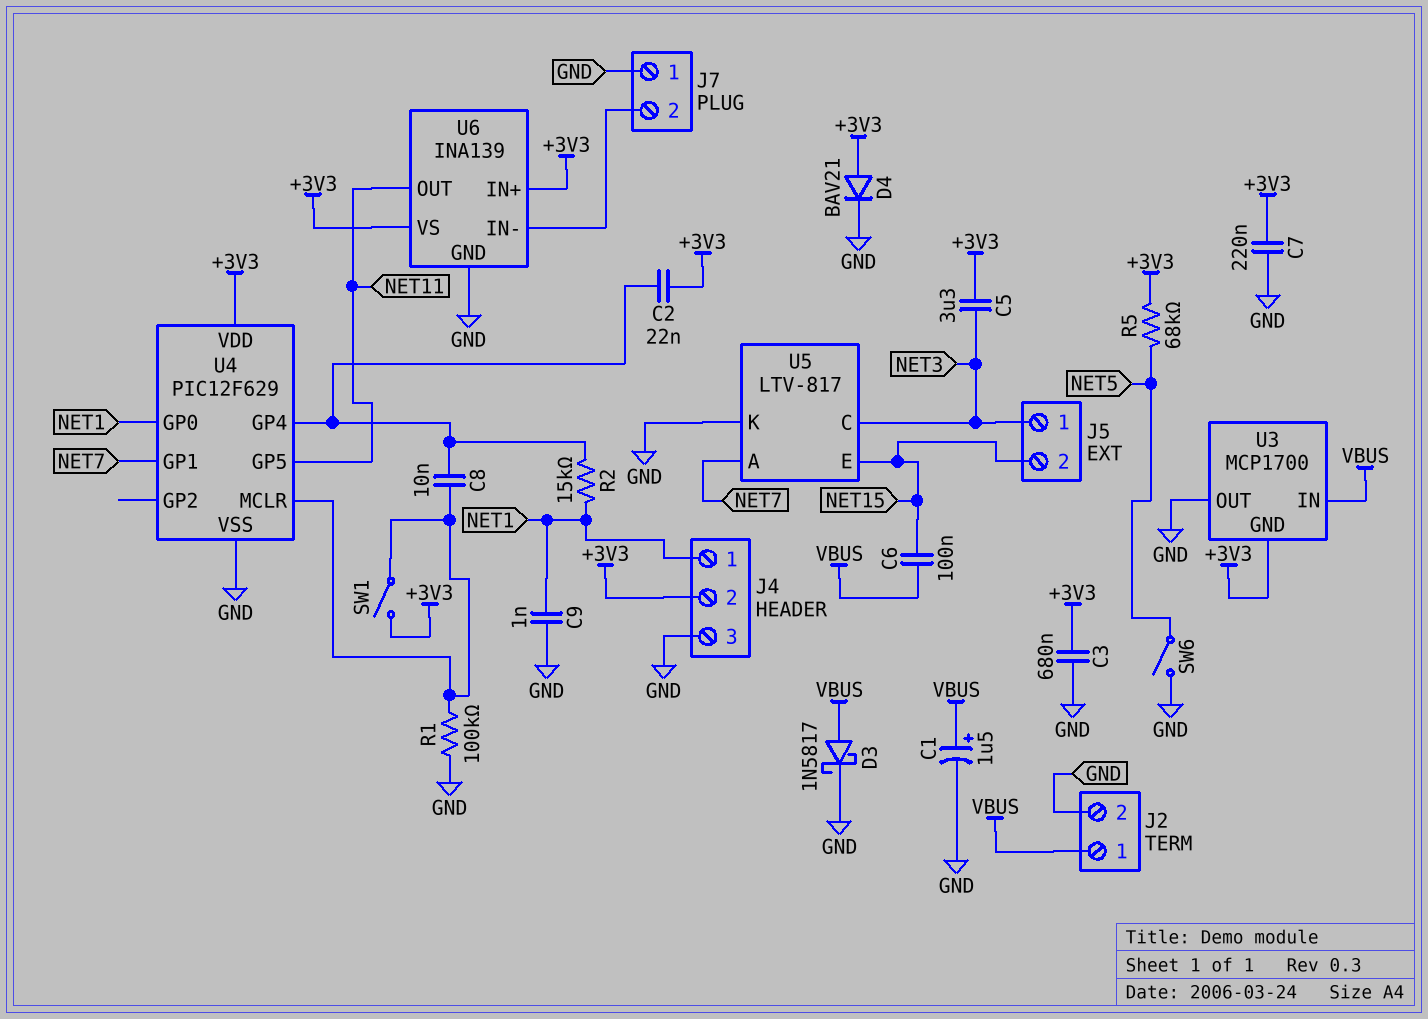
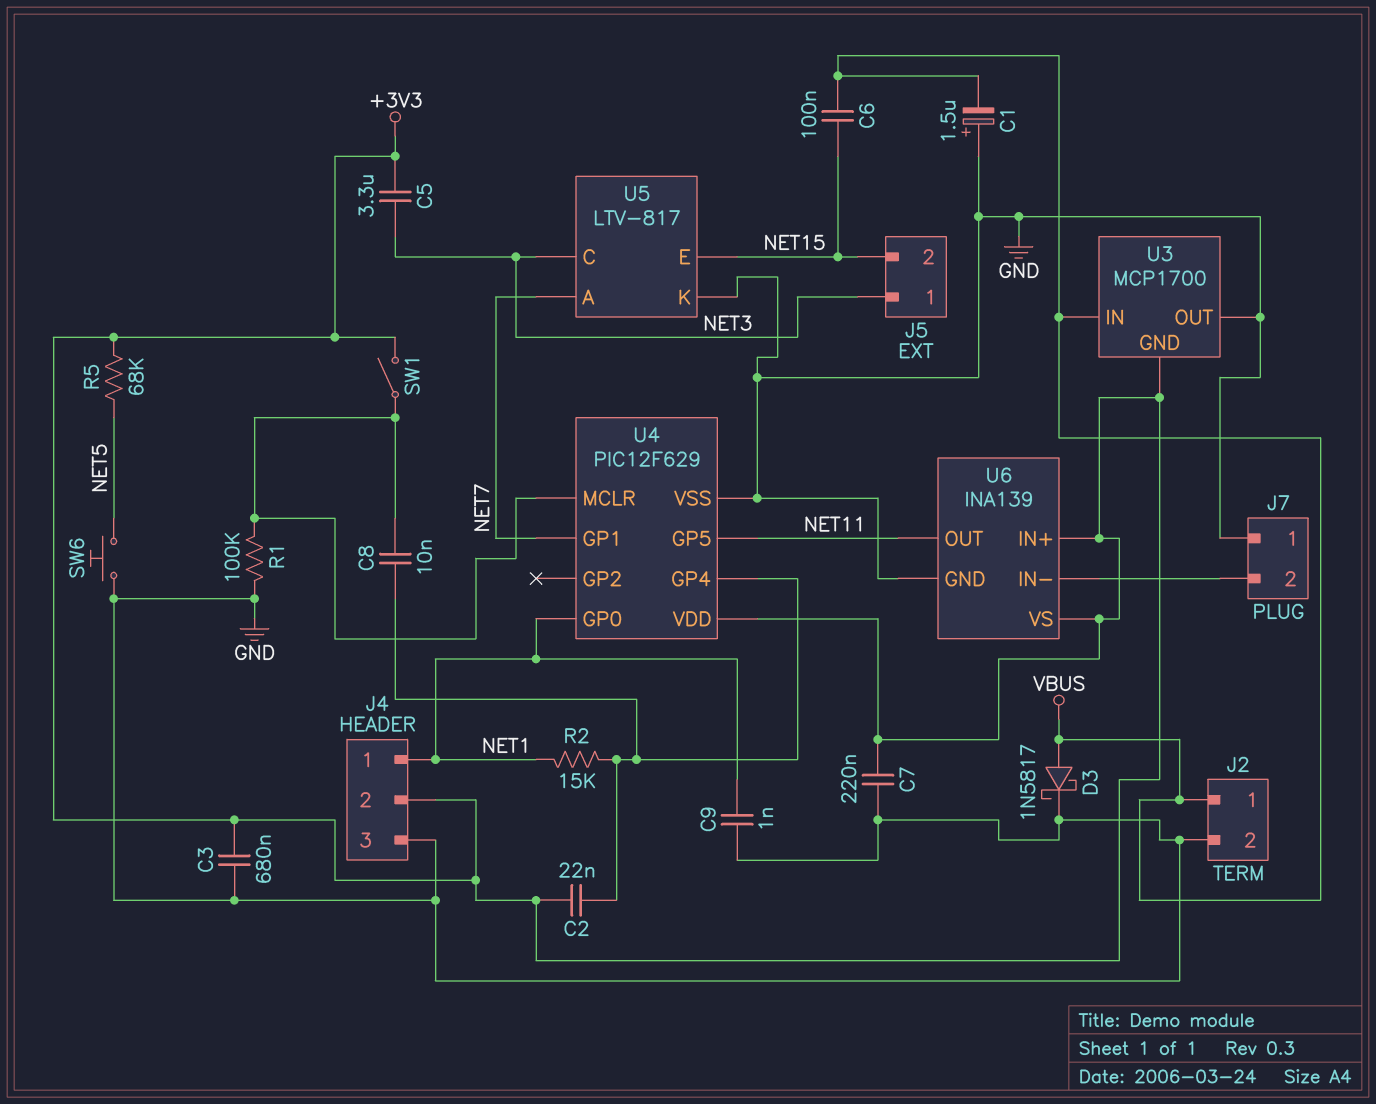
C1: 1.5uF (plus VBUS, minus GND) -> 1.5uF (plus GND, minus VBUS)
D4: diode BAV21 (A +3V3, K GND) -> none
SW6: switch (GND, NET5) -> button (GND, NET5)

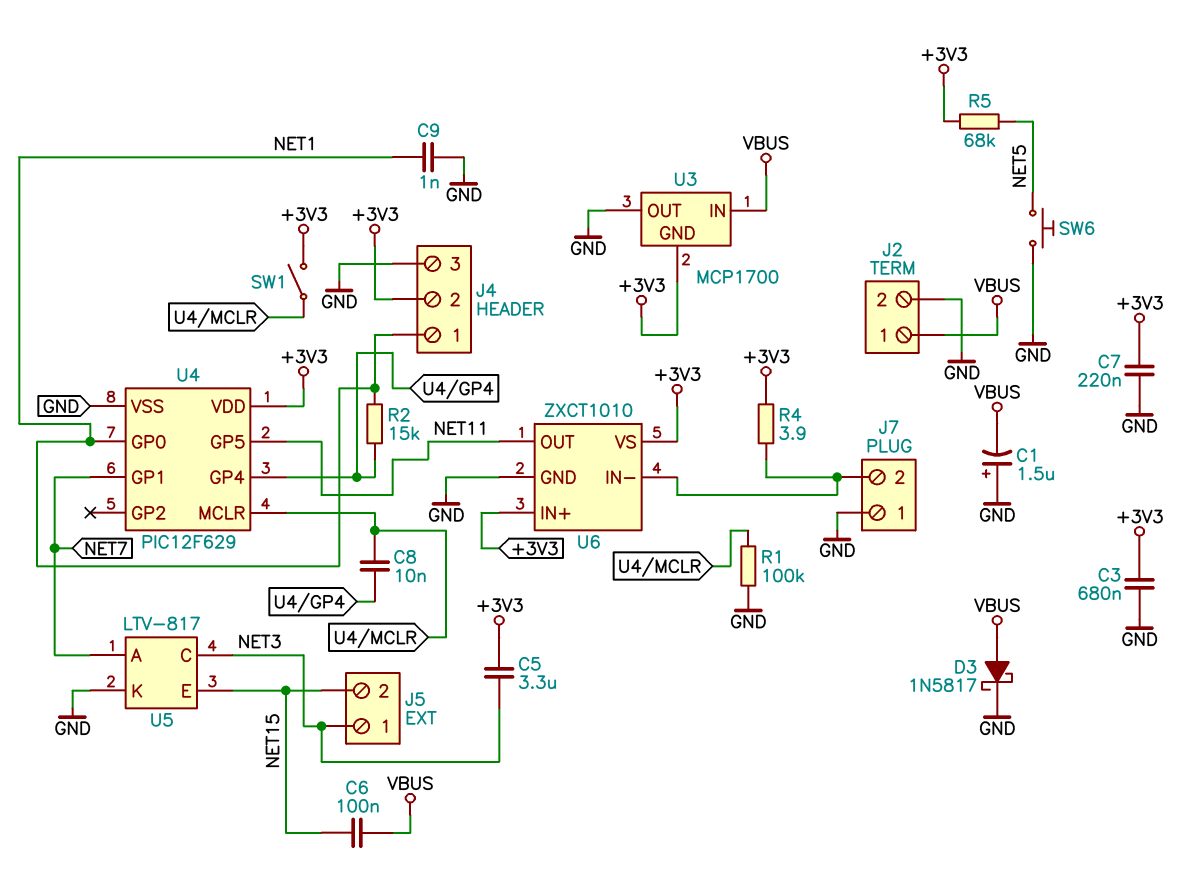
C2: 22nF (+3V3, U4/GP4) -> none
R4: none -> 3.9 (+3V3, J7/2)
U6: INA139 -> ZXCT1010

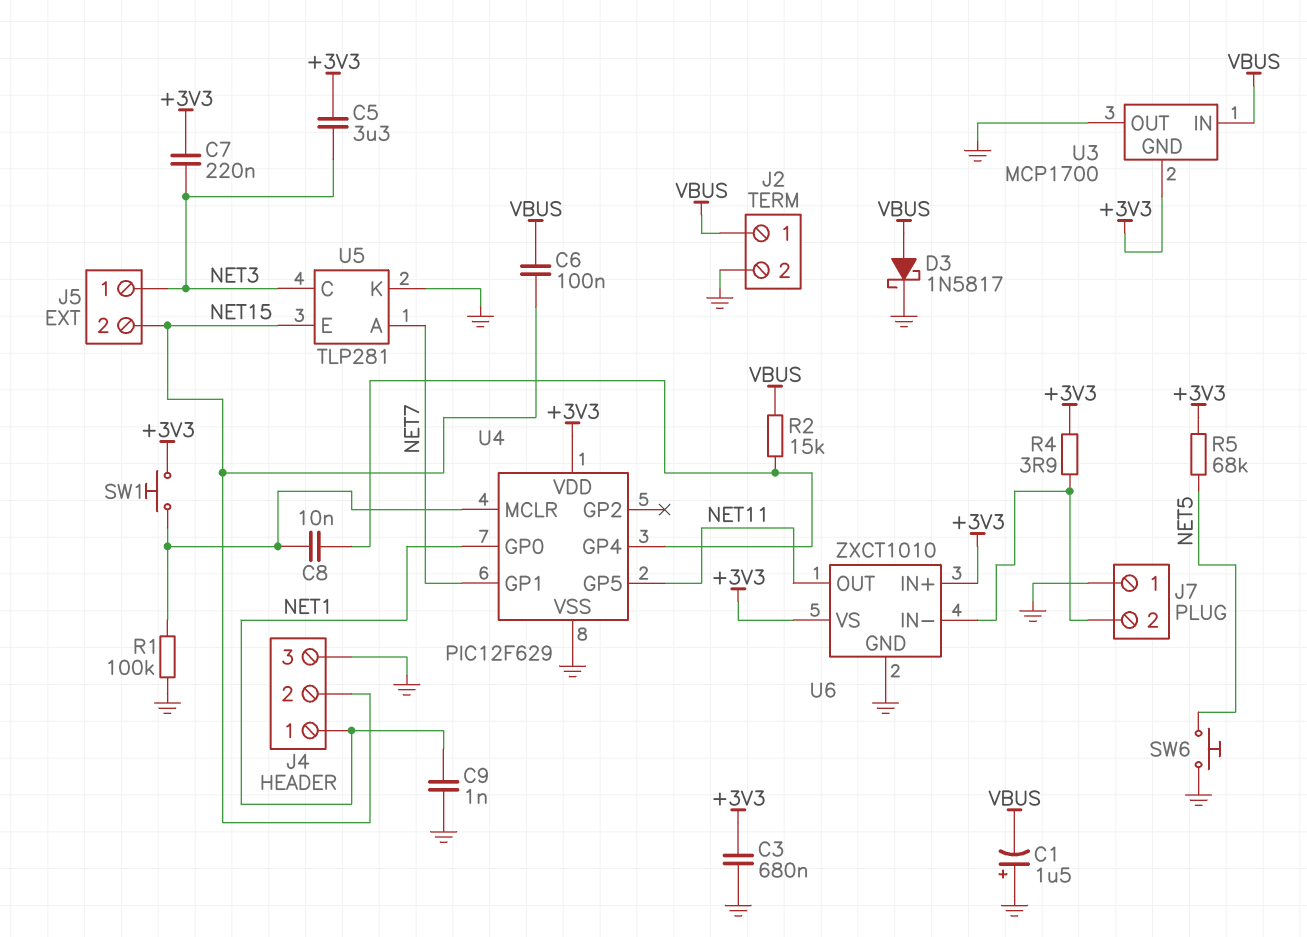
C7: 220nF (+3V3, GND) -> 220nF (+3V3, NET3)
J4 pin 2: +3V3 -> NET15
R2: 15k (NET1, U4/GP4) -> 15k (U4/GP4, VBUS)
SW1: switch (+3V3, U4/MCLR) -> button (+3V3, U4/MCLR)
U5: LTV-817 -> TLP281

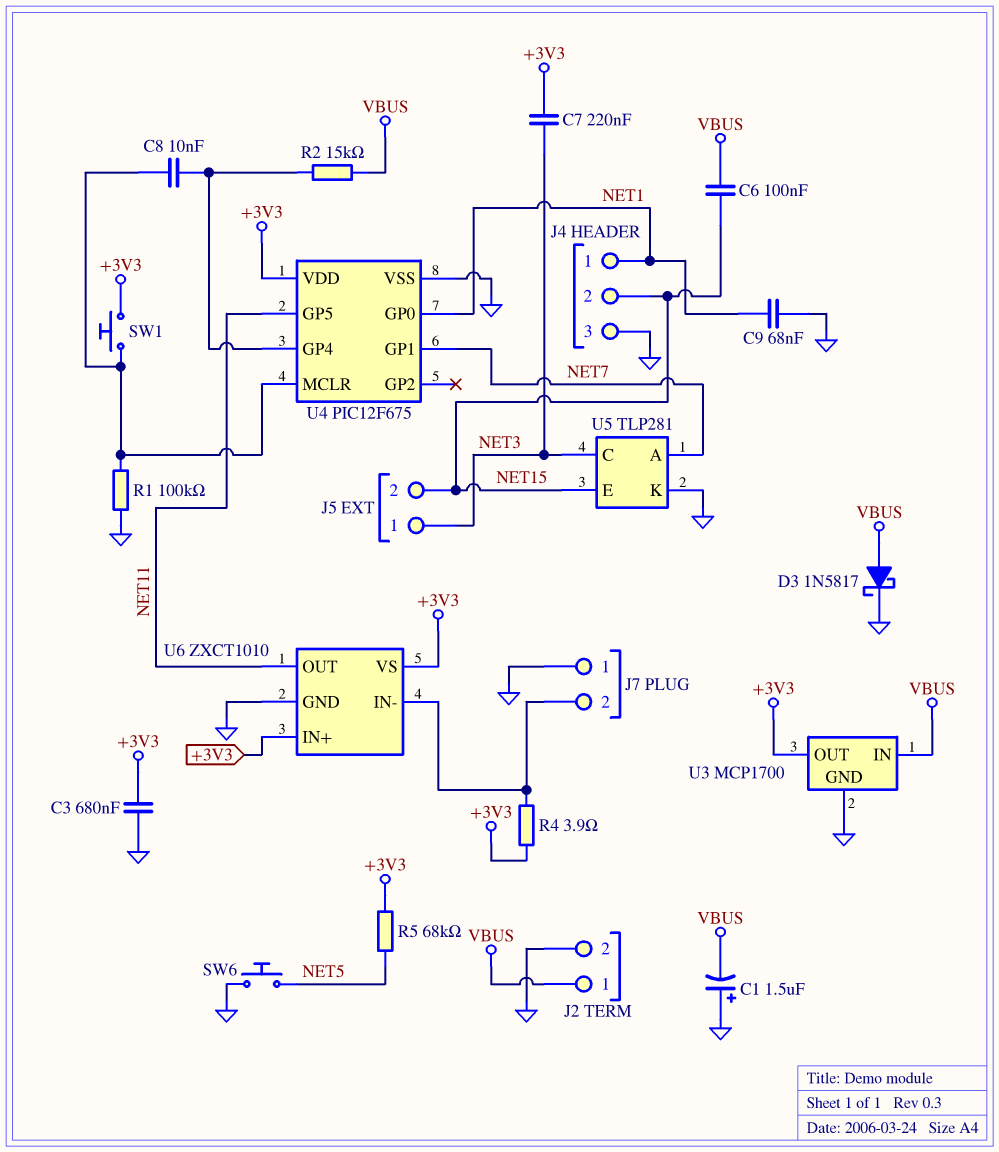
C5: 3.3uF (+3V3, NET3) -> none
C9: 1nF (GND, NET1) -> 68nF (GND, NET1)
U3 pin GND: +3V3 -> GND
U3 pin OUT: GND -> +3V3
U4: PIC12F629 -> PIC12F675

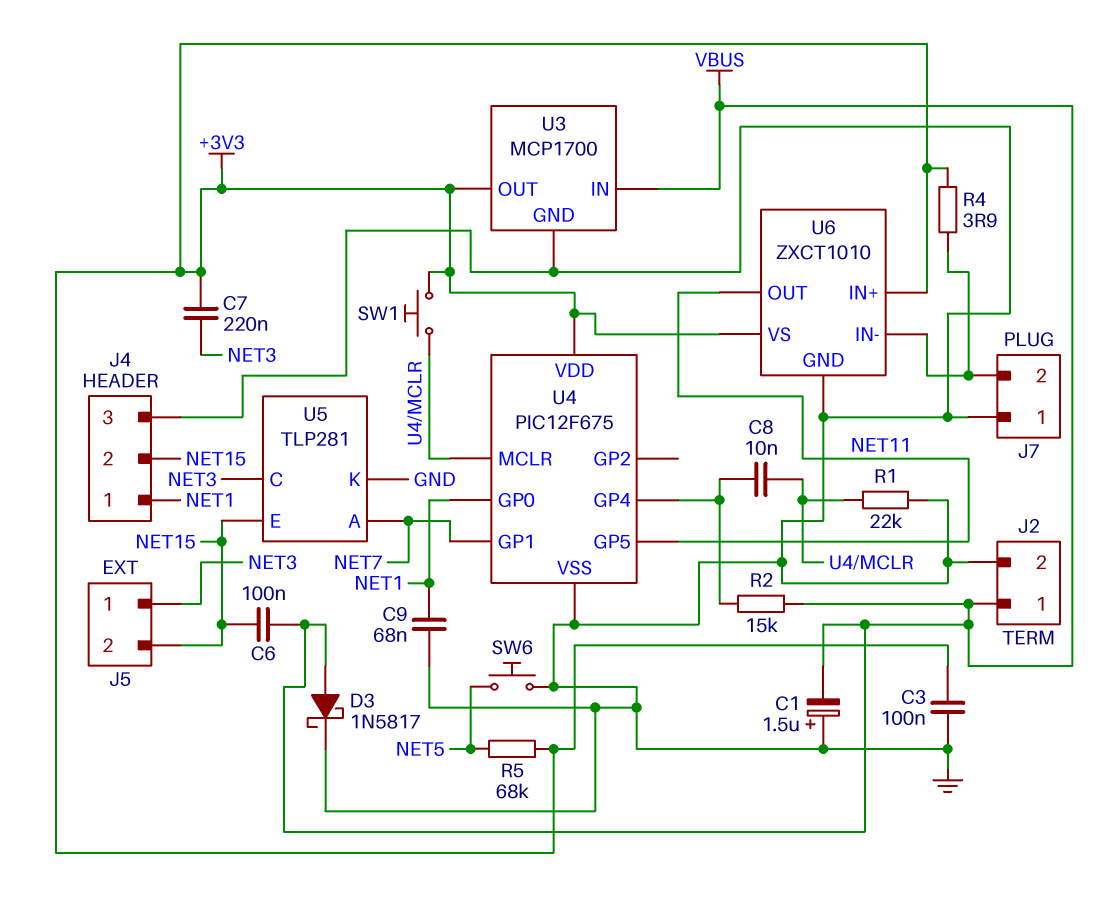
C3: 680nF (+3V3, GND) -> 100nF (+3V3, GND)
R1: 100k (GND, U4/MCLR) -> 22k (GND, U4/MCLR)

